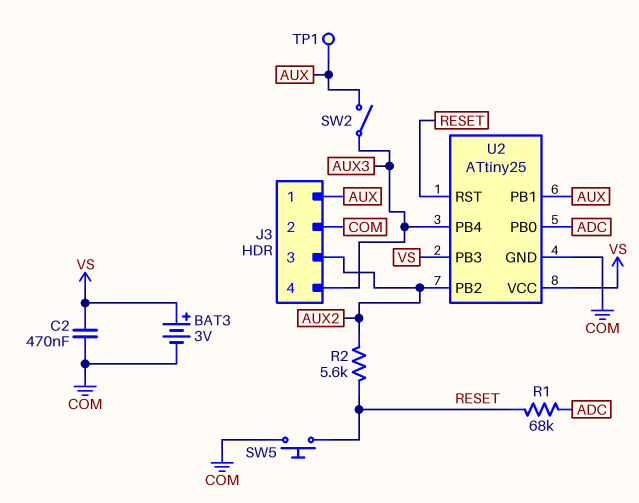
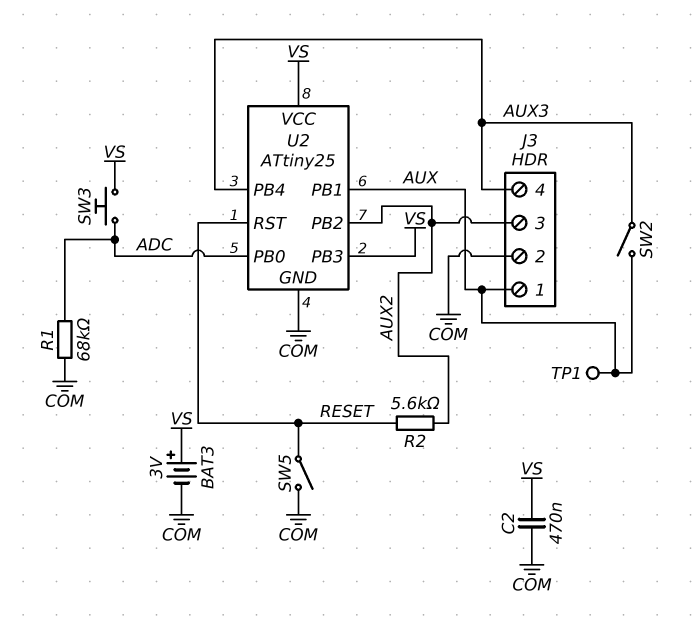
R1: 68k (ADC, RESET) -> 68k (ADC, COM)
SW3: none -> button (ADC, VS)
SW5: button (COM, RESET) -> switch (COM, RESET)

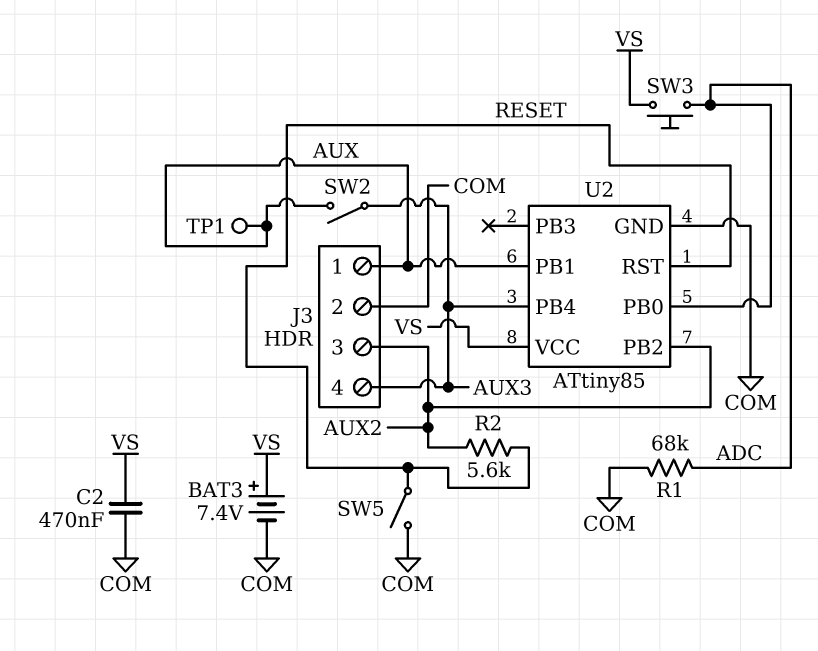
BAT3: 3V (plus VS, minus COM) -> 7.4V (plus VS, minus COM)
U2: ATtiny25 -> ATtiny85
U2 pin PB3: VS -> none

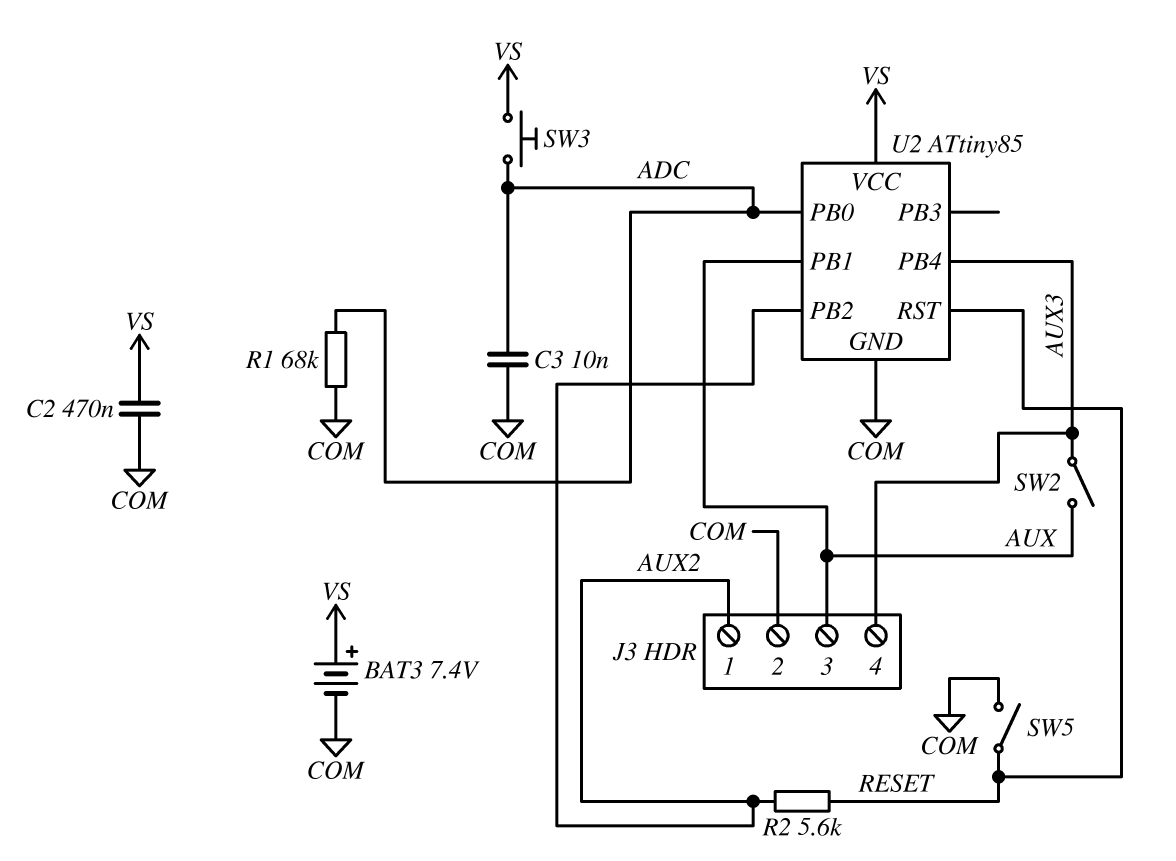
C3: none -> 10nF (ADC, COM)
J3 pin 1: AUX -> AUX2
J3 pin 3: AUX2 -> AUX
TP1: test point (AUX) -> none

